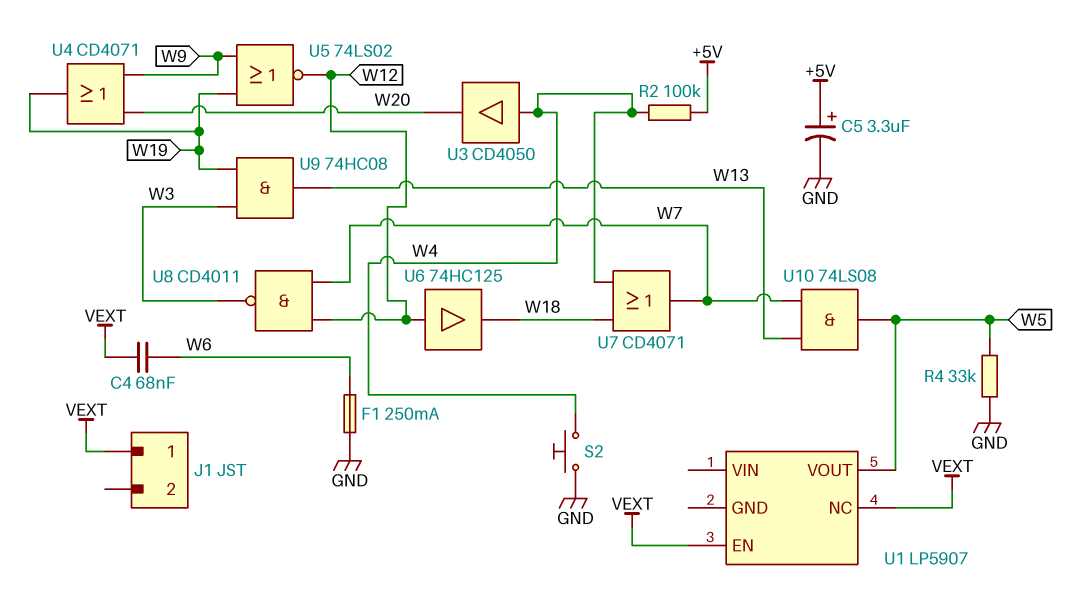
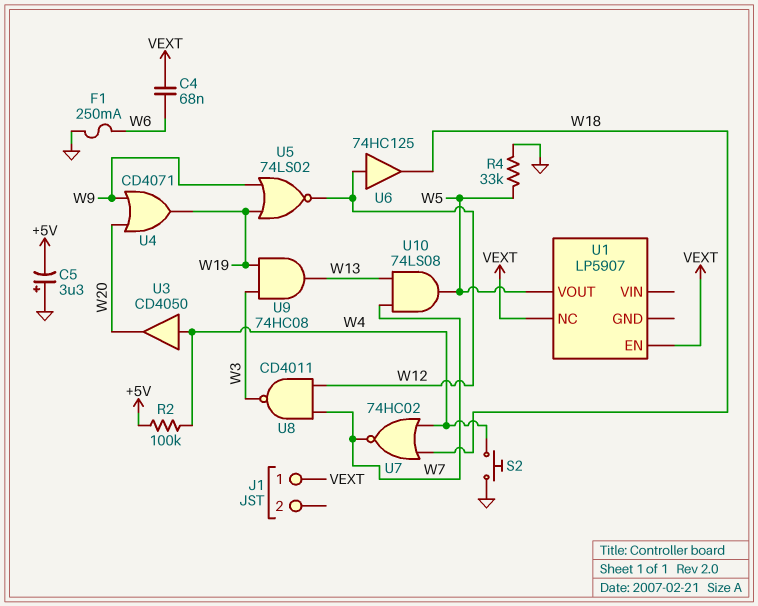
C5: 3.3uF (plus +5V, minus GND) -> 3.3uF (plus GND, minus +5V)
U7: OR CD4071 (in W4, in W18, out W7) -> NOR 74HC02 (in W4, in W18, out W7)

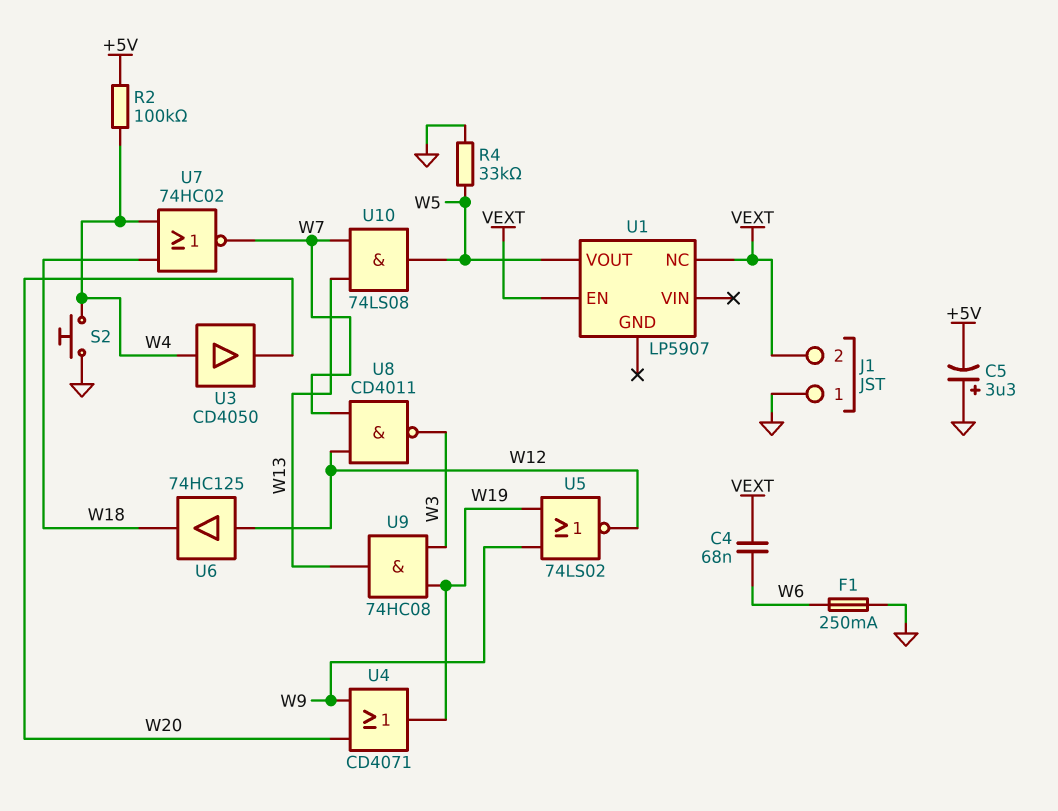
J1 pin 1: VEXT -> GND
J1 pin 2: none -> VEXT

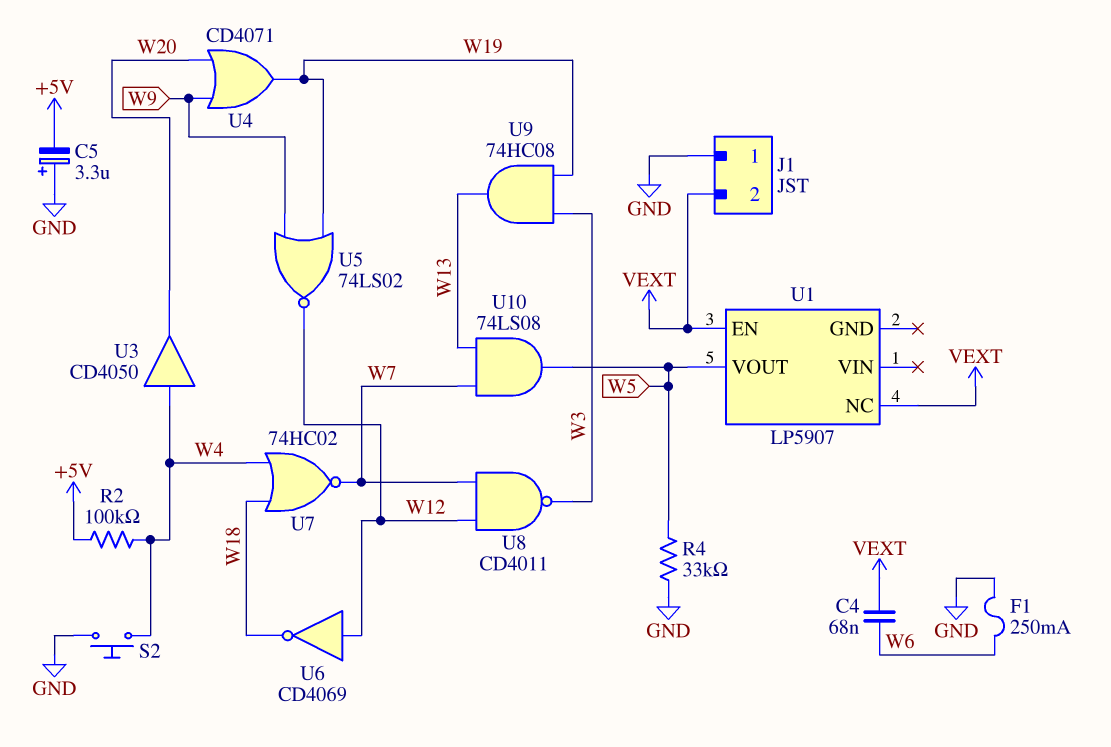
U6: buffer 74HC125 (in W12, out W18) -> NOT CD4069 (in W12, out W18)

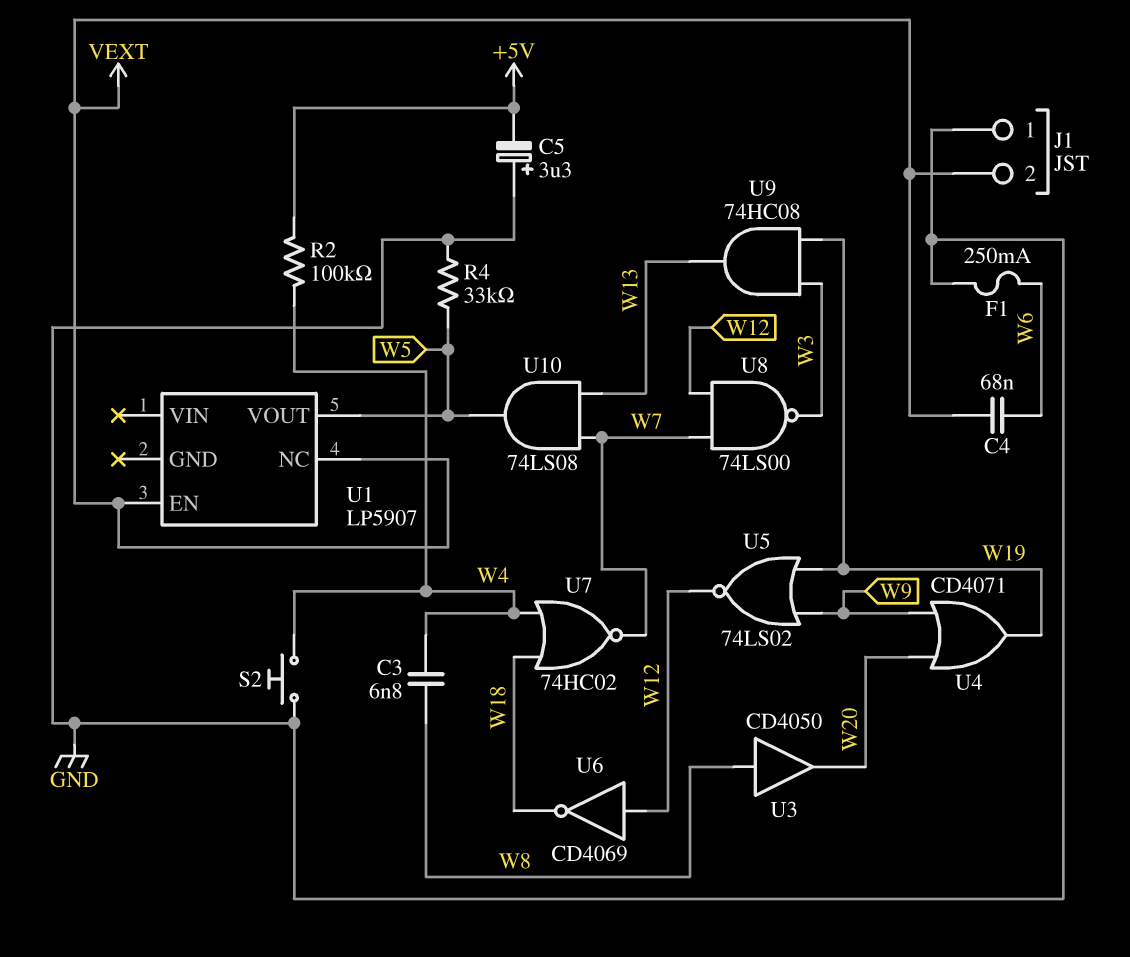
C3: none -> 6.8nF (W4, W8)
U3: buffer CD4050 (in W4, out W20) -> buffer CD4050 (in W8, out W20)
U8: NAND CD4011 (in W7, in W12, out W3) -> NAND 74LS00 (in W7, in W12, out W3)

